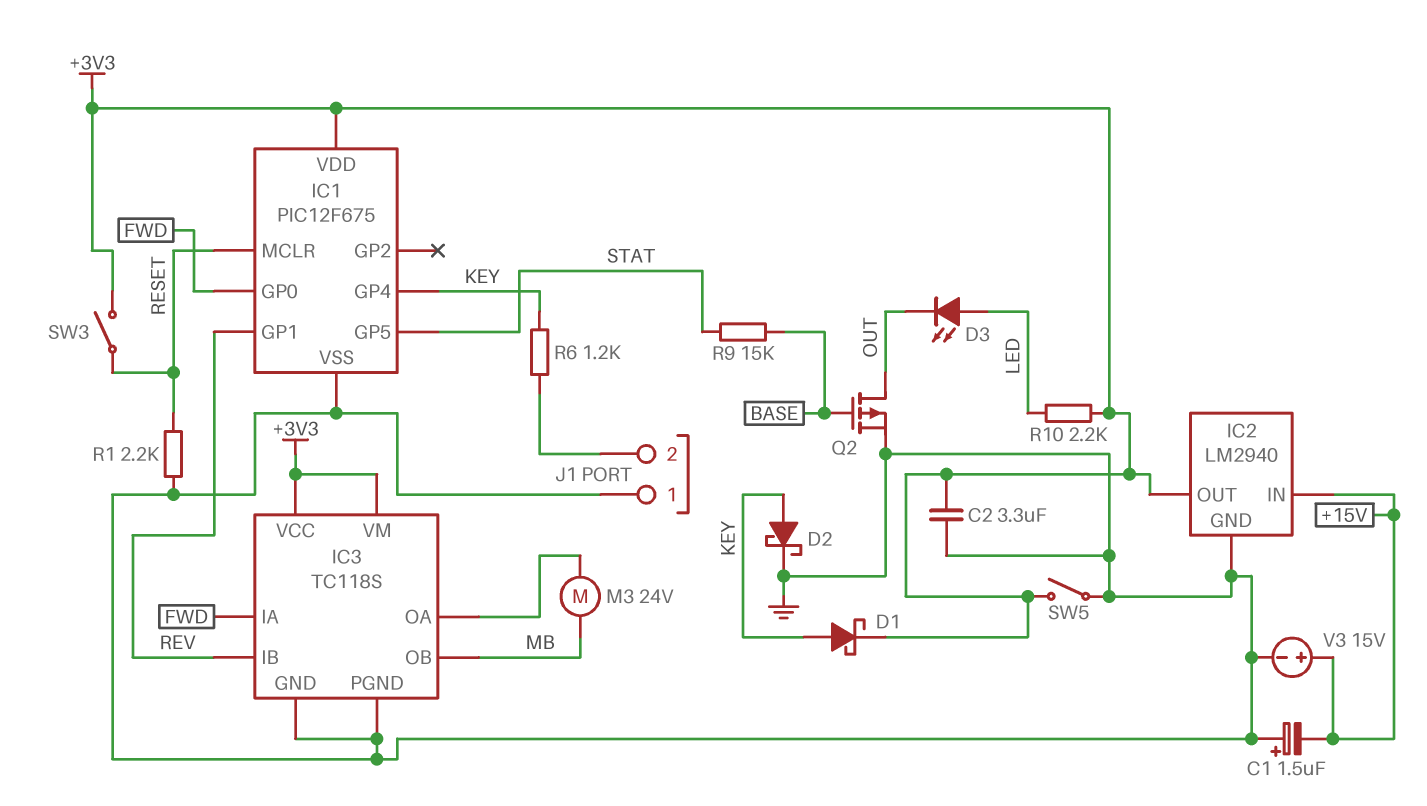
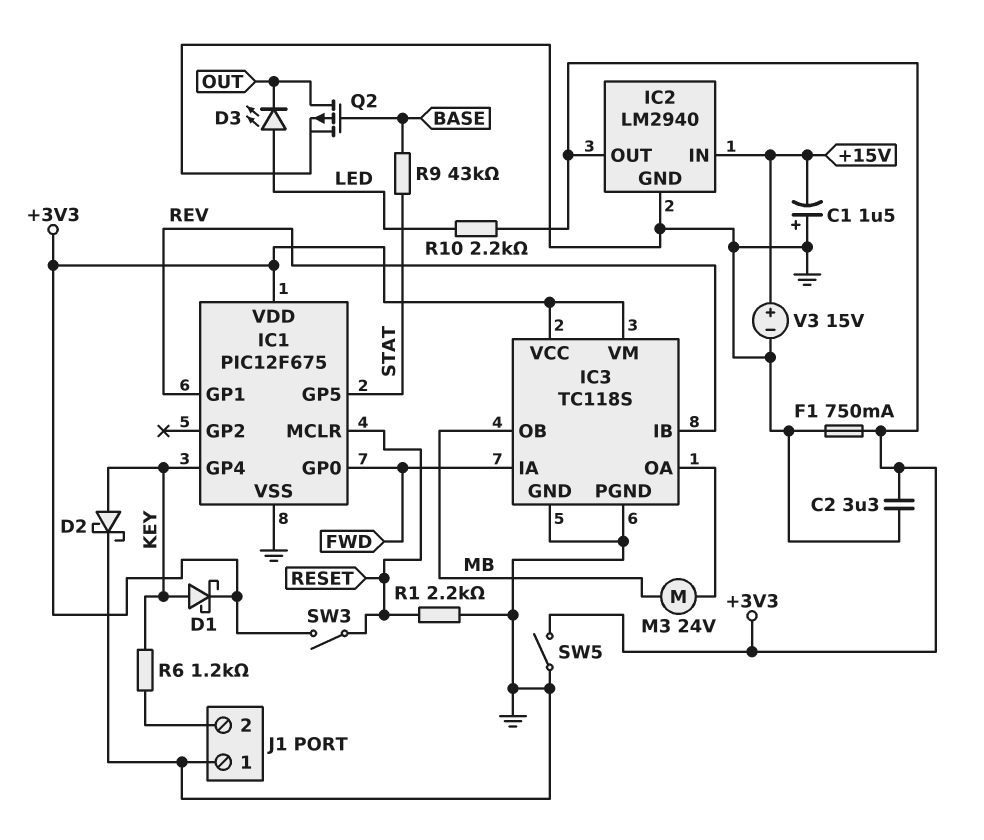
F1: none -> 750mA (+3V3, GND)
R9: 15k (BASE, STAT) -> 43k (BASE, STAT)

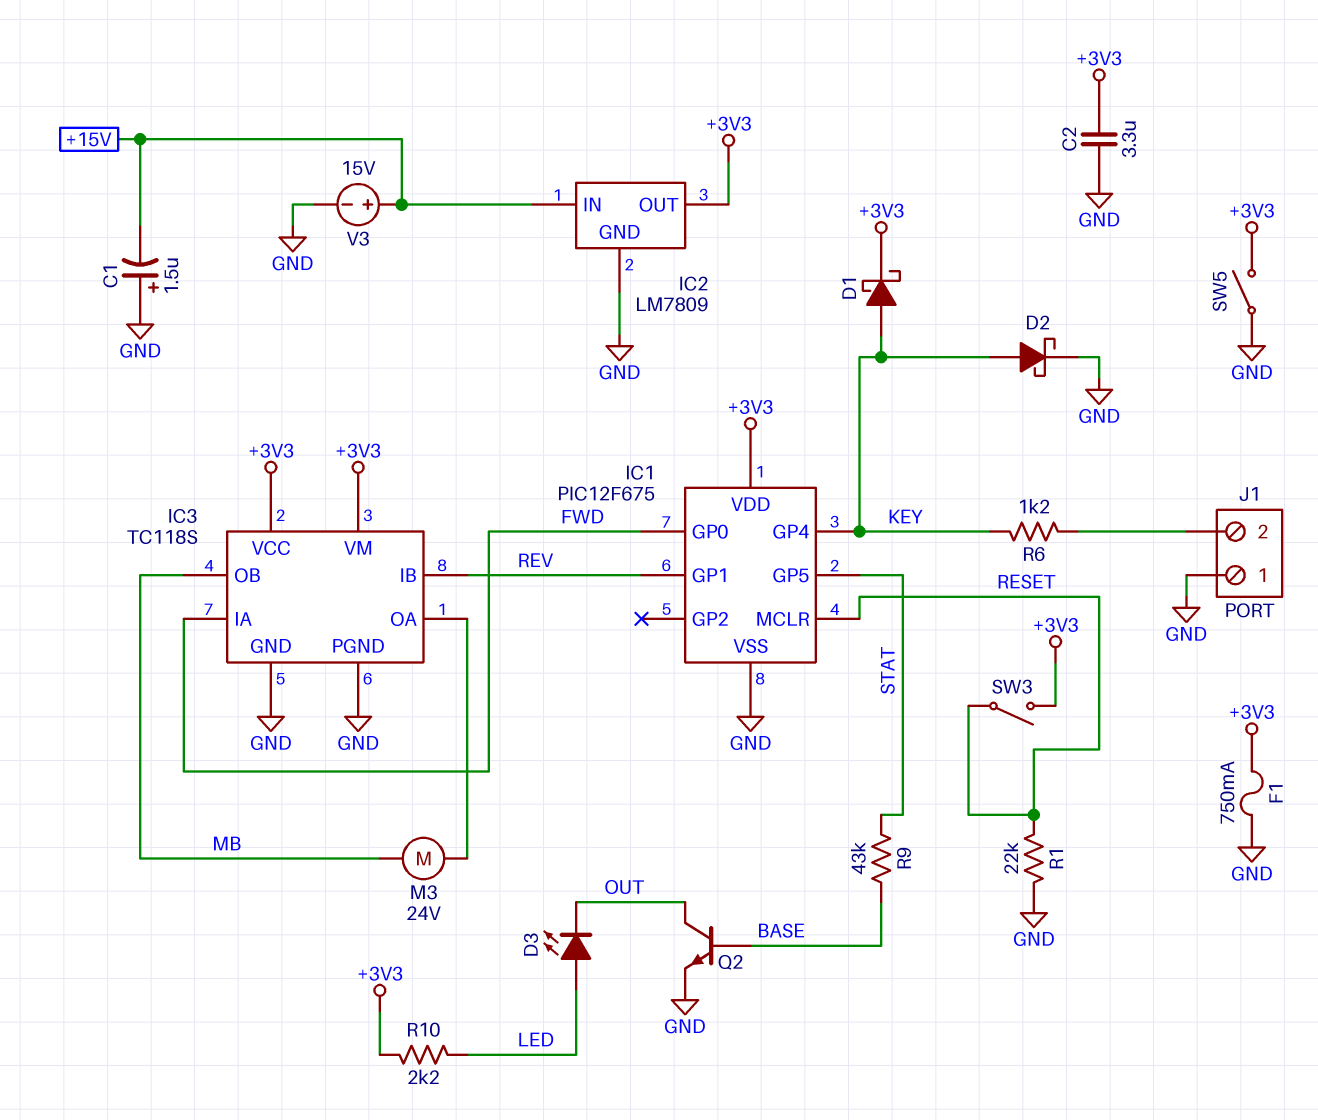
IC2: LM2940 -> LM7809
Q2: PMOS (G BASE, D OUT, S GND) -> NPN (B BASE, C OUT, E GND)
R1: 2.2k (GND, RESET) -> 22k (GND, RESET)

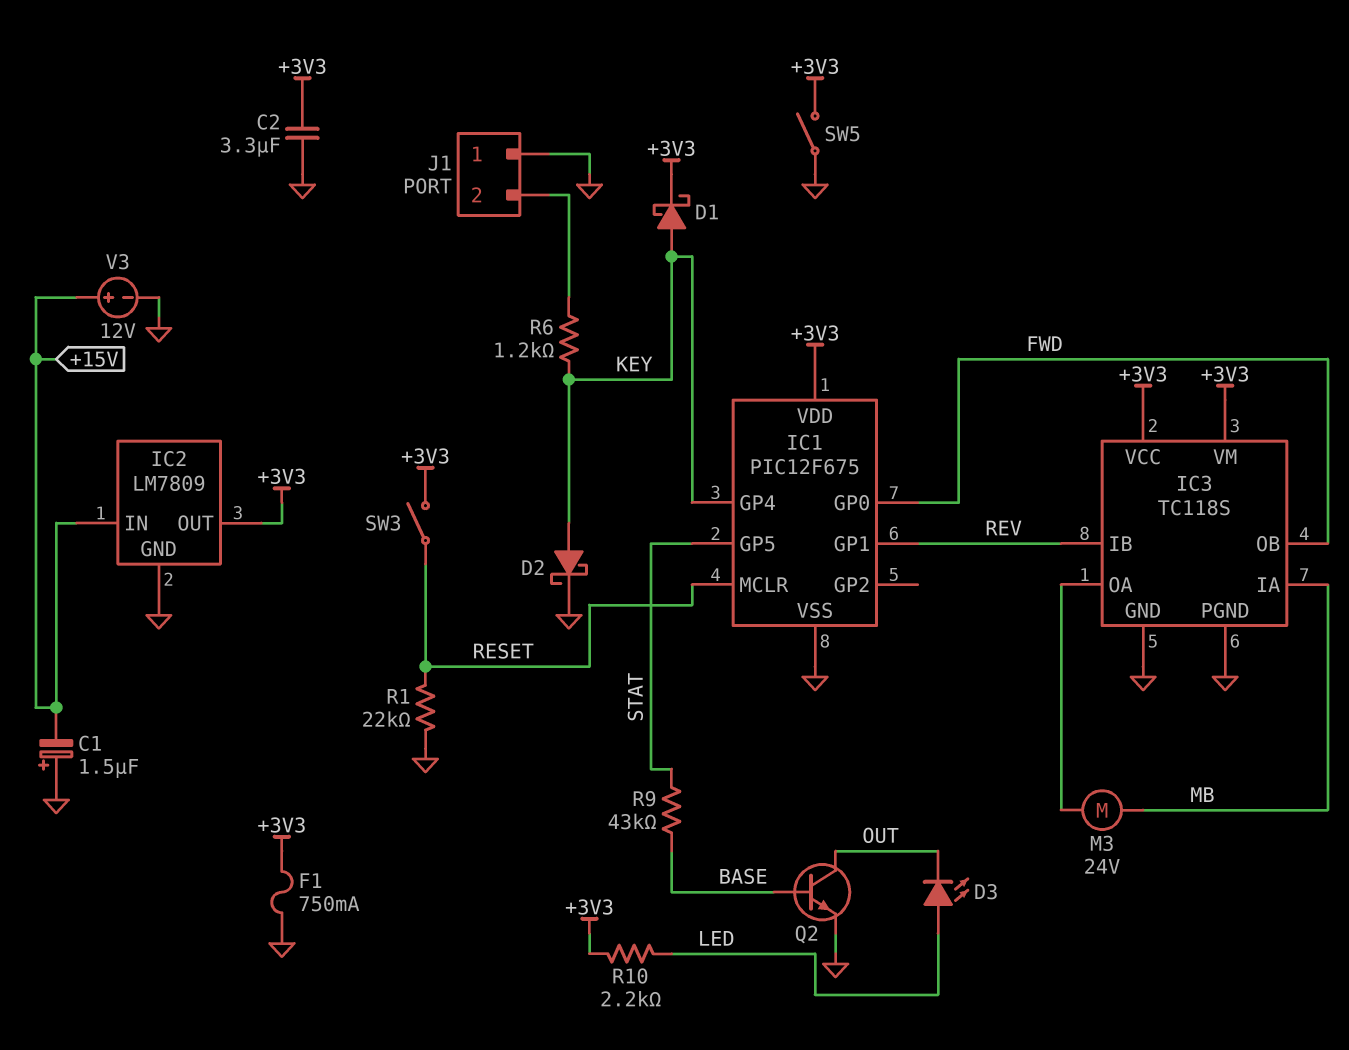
IC3 pin IA: FWD -> MB
IC3 pin OB: MB -> FWD
V3: 15V (plus +15V, minus GND) -> 12V (plus +15V, minus GND)

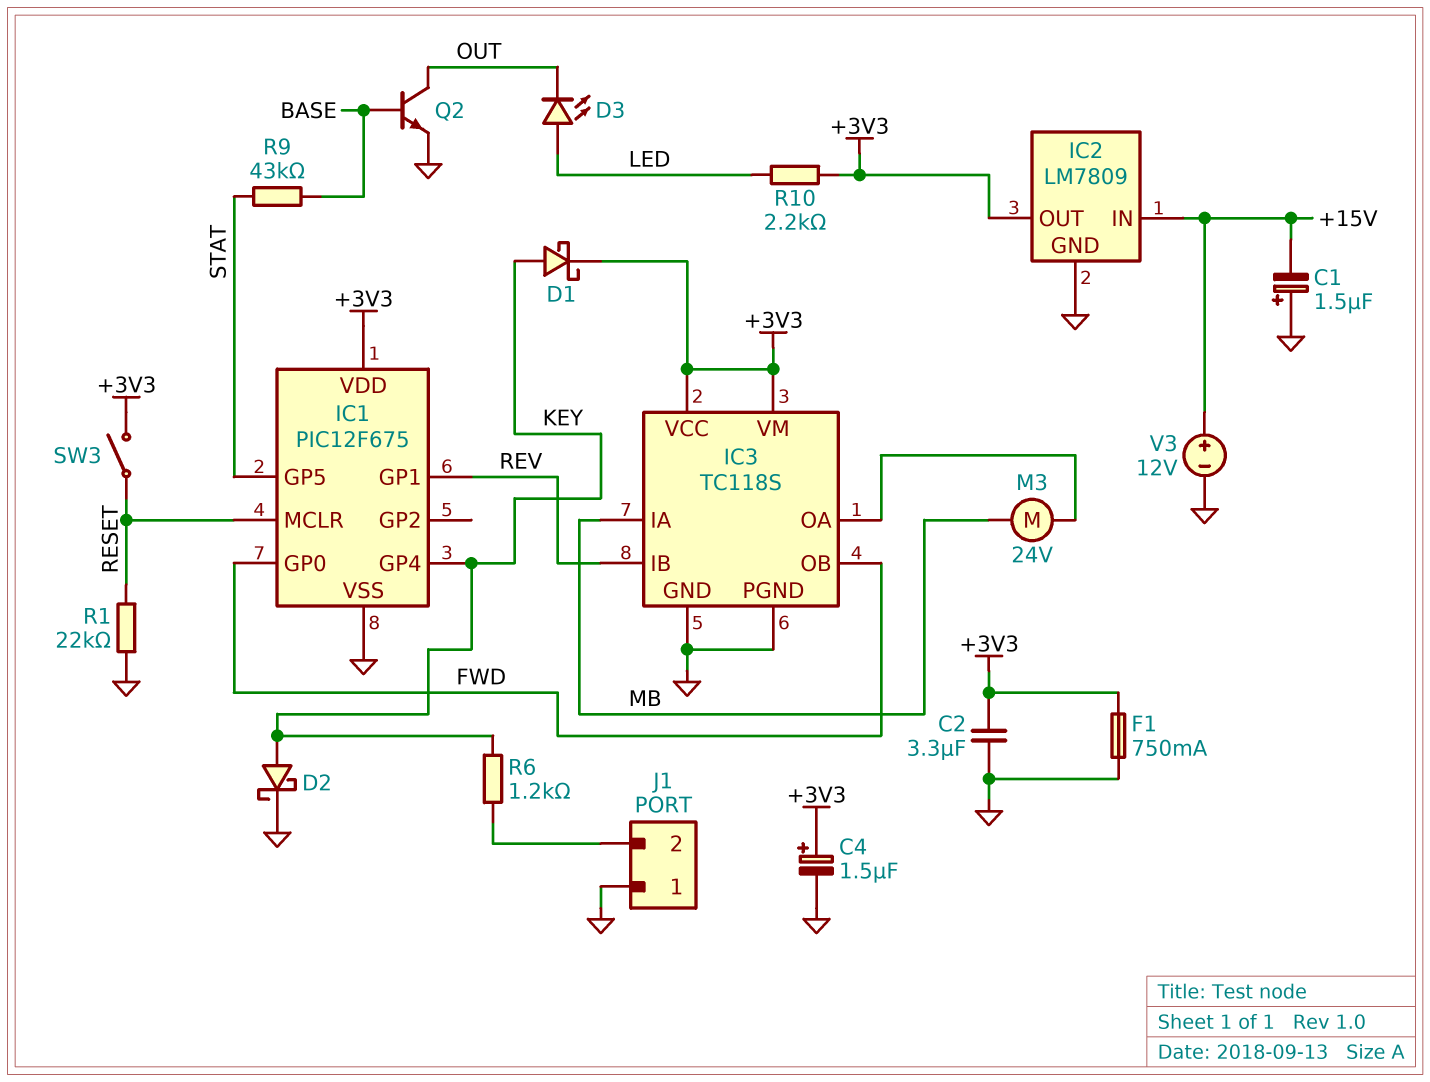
C4: none -> 1.5uF (plus +3V3, minus GND)
SW5: switch (+3V3, GND) -> none

